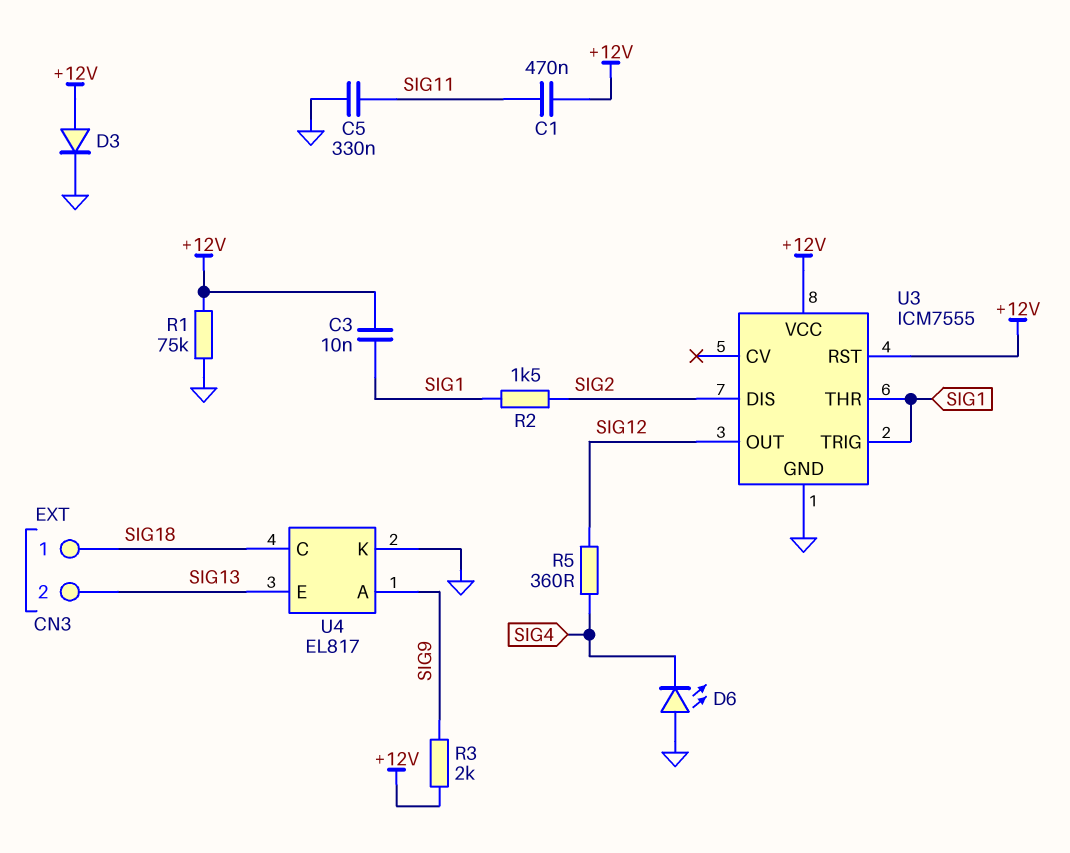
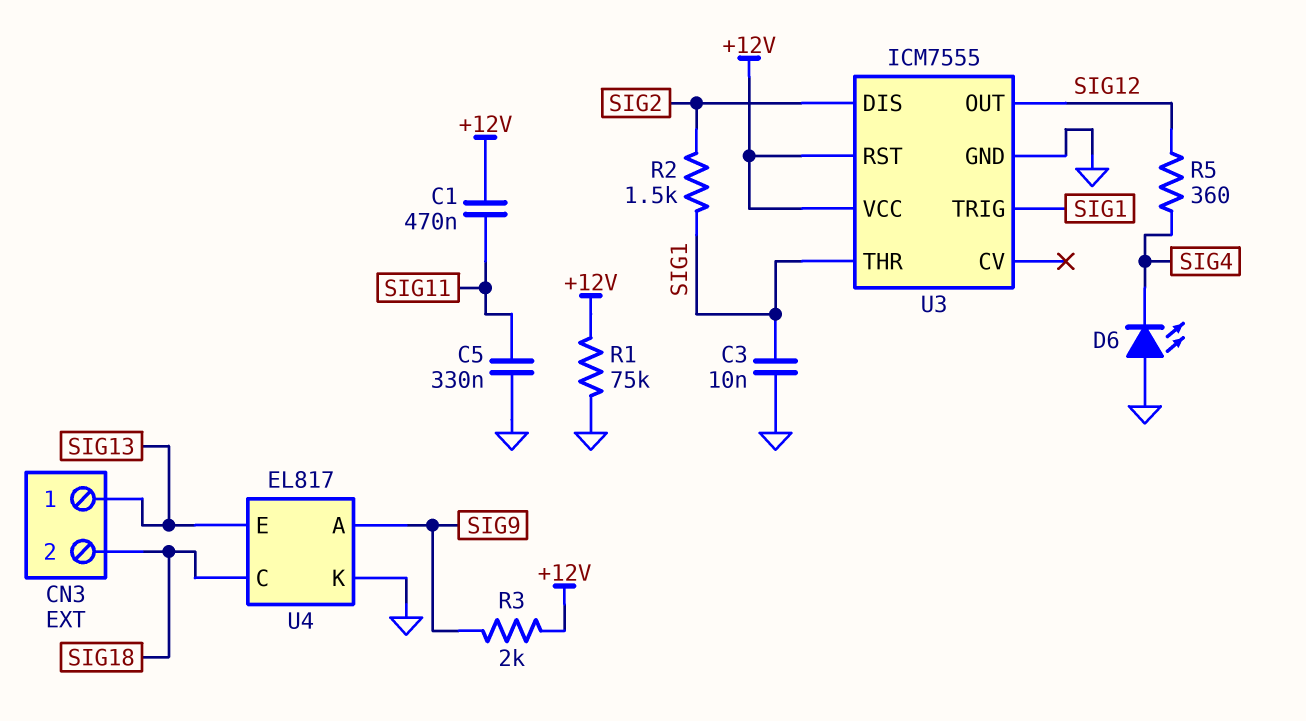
C3: 10nF (+12V, SIG1) -> 10nF (GND, SIG1)
CN3 pin 1: SIG18 -> SIG13
CN3 pin 2: SIG13 -> SIG18
D3: diode (A +12V, K GND) -> none

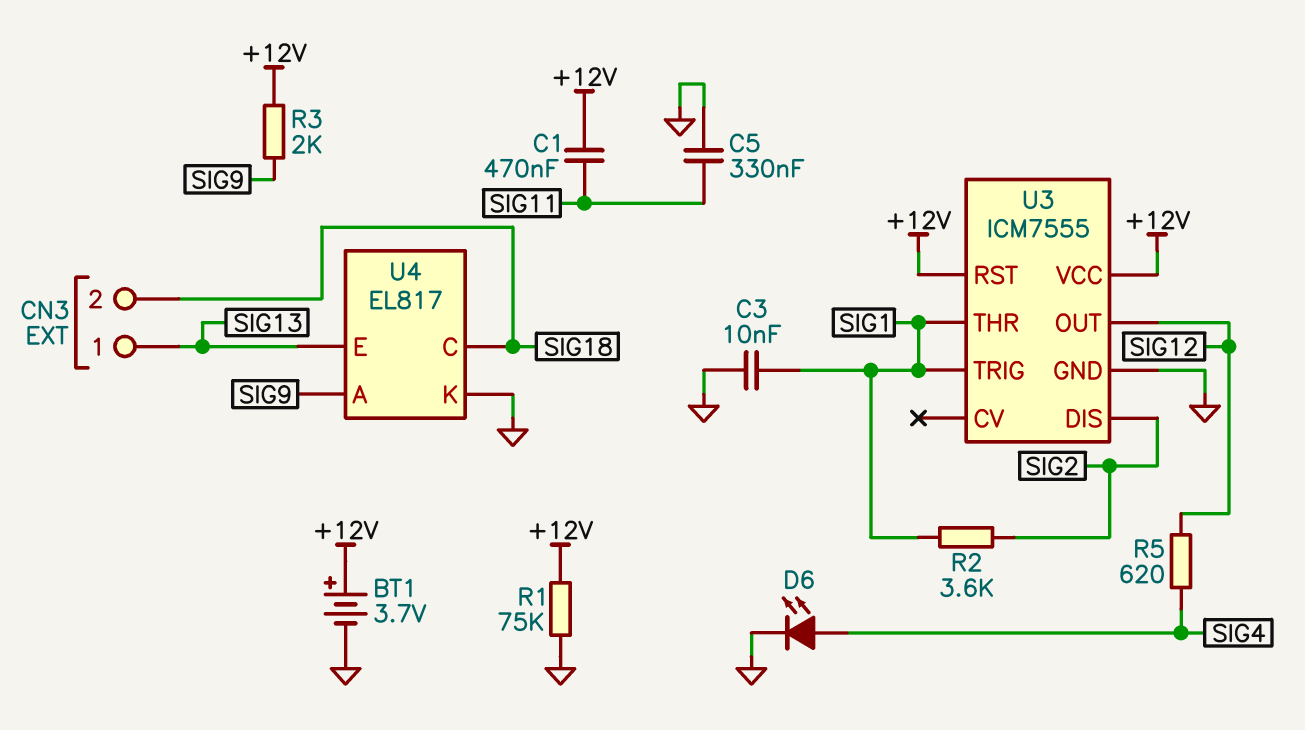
BT1: none -> 3.7V (plus +12V, minus GND)
D6: LED (A GND, K SIG4) -> LED (A SIG4, K GND)
R2: 1.5k (SIG1, SIG2) -> 3.6k (SIG1, SIG2)
R5: 360 (SIG4, SIG12) -> 620 (SIG4, SIG12)

